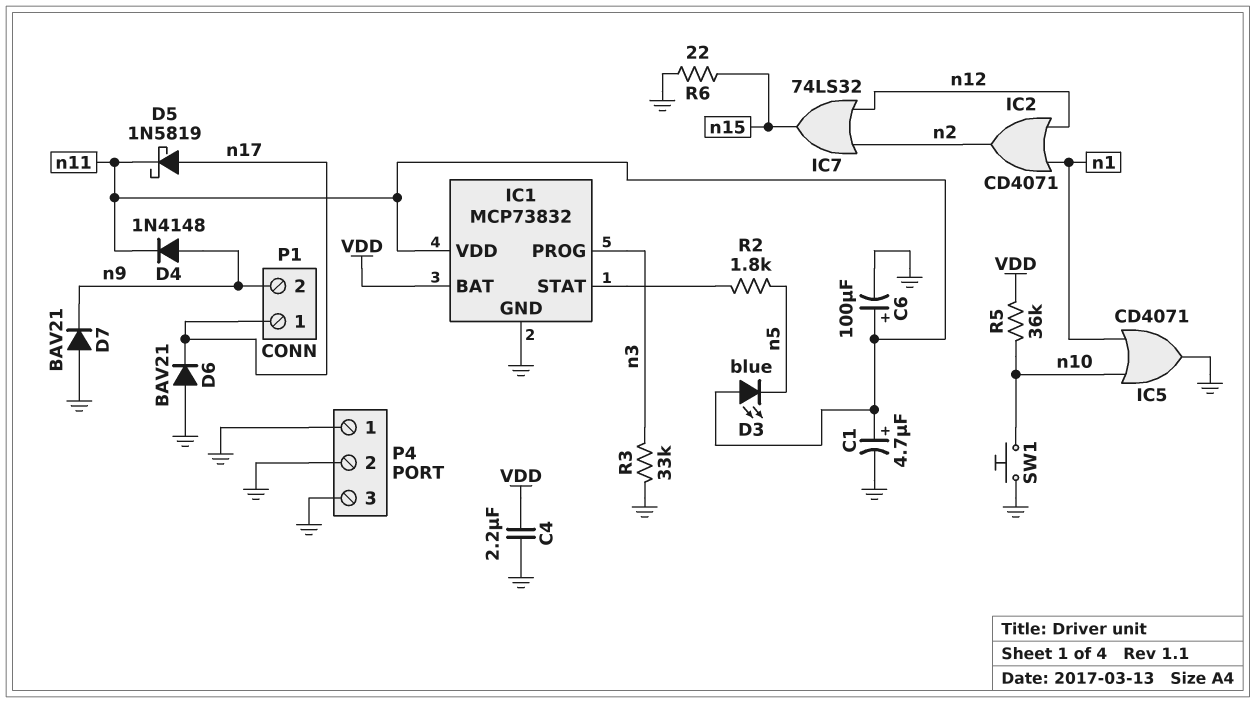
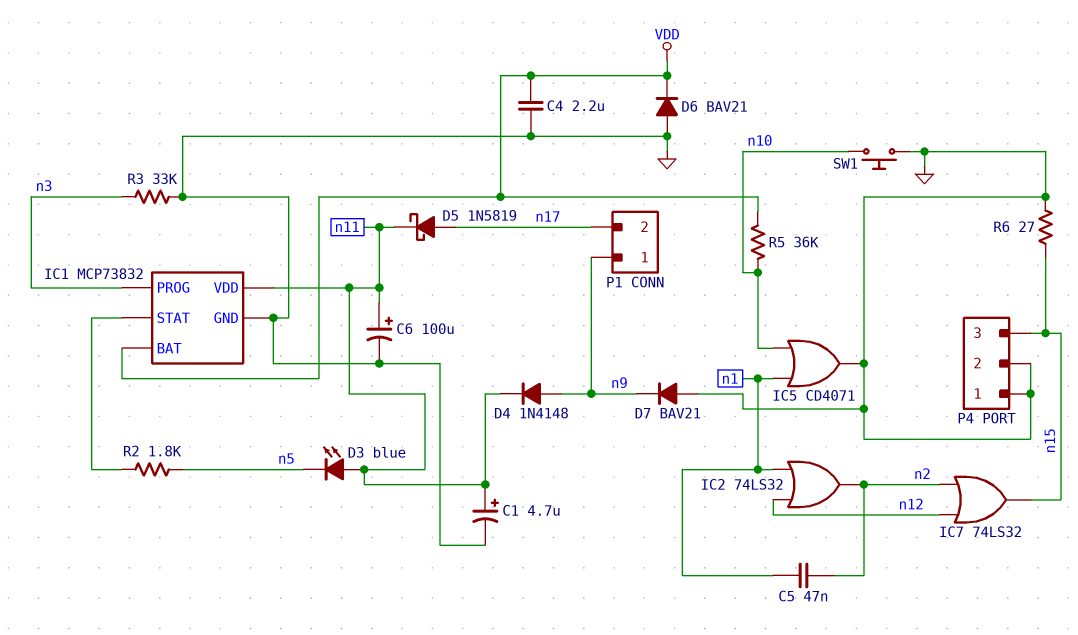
C5: none -> 47nF (n1, n2)
D6: diode BAV21 (A GND, K n17) -> diode BAV21 (A GND, K VDD)
IC2: OR CD4071 (in n1, in n12, out n2) -> OR 74LS32 (in n1, in n12, out n2)
P1 pin 1: n17 -> n9
P1 pin 2: n9 -> n17
P4 pin 3: GND -> n15
R6: 22 (GND, n15) -> 27 (GND, n15)

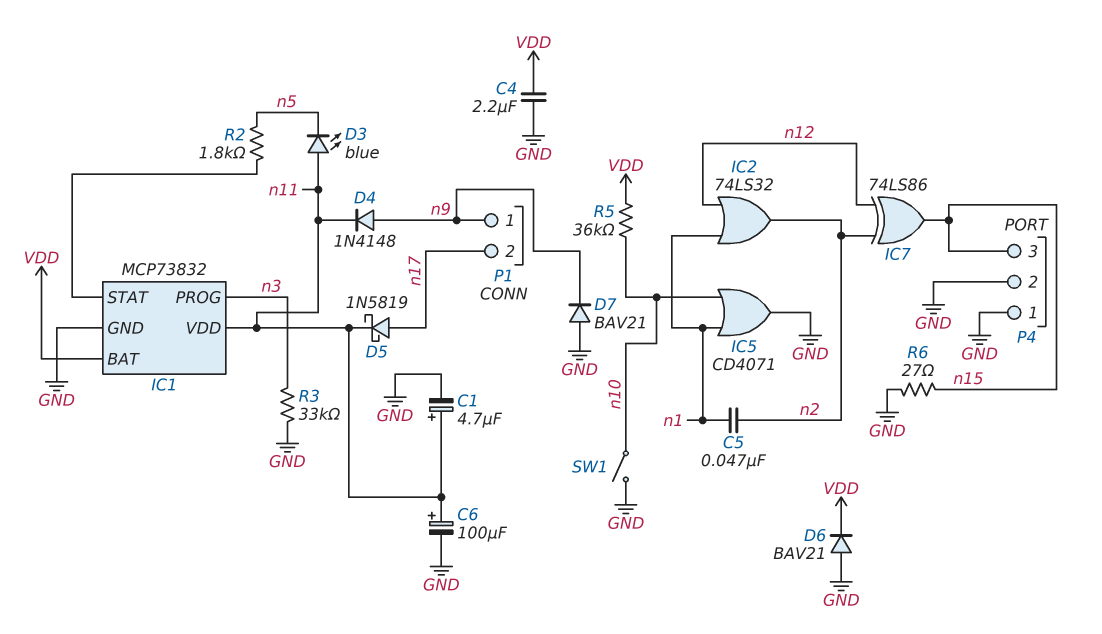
IC7: OR 74LS32 (in n2, in n12, out n15) -> XOR 74LS86 (in n2, in n12, out n15)
SW1: button (GND, n10) -> switch (GND, n10)

